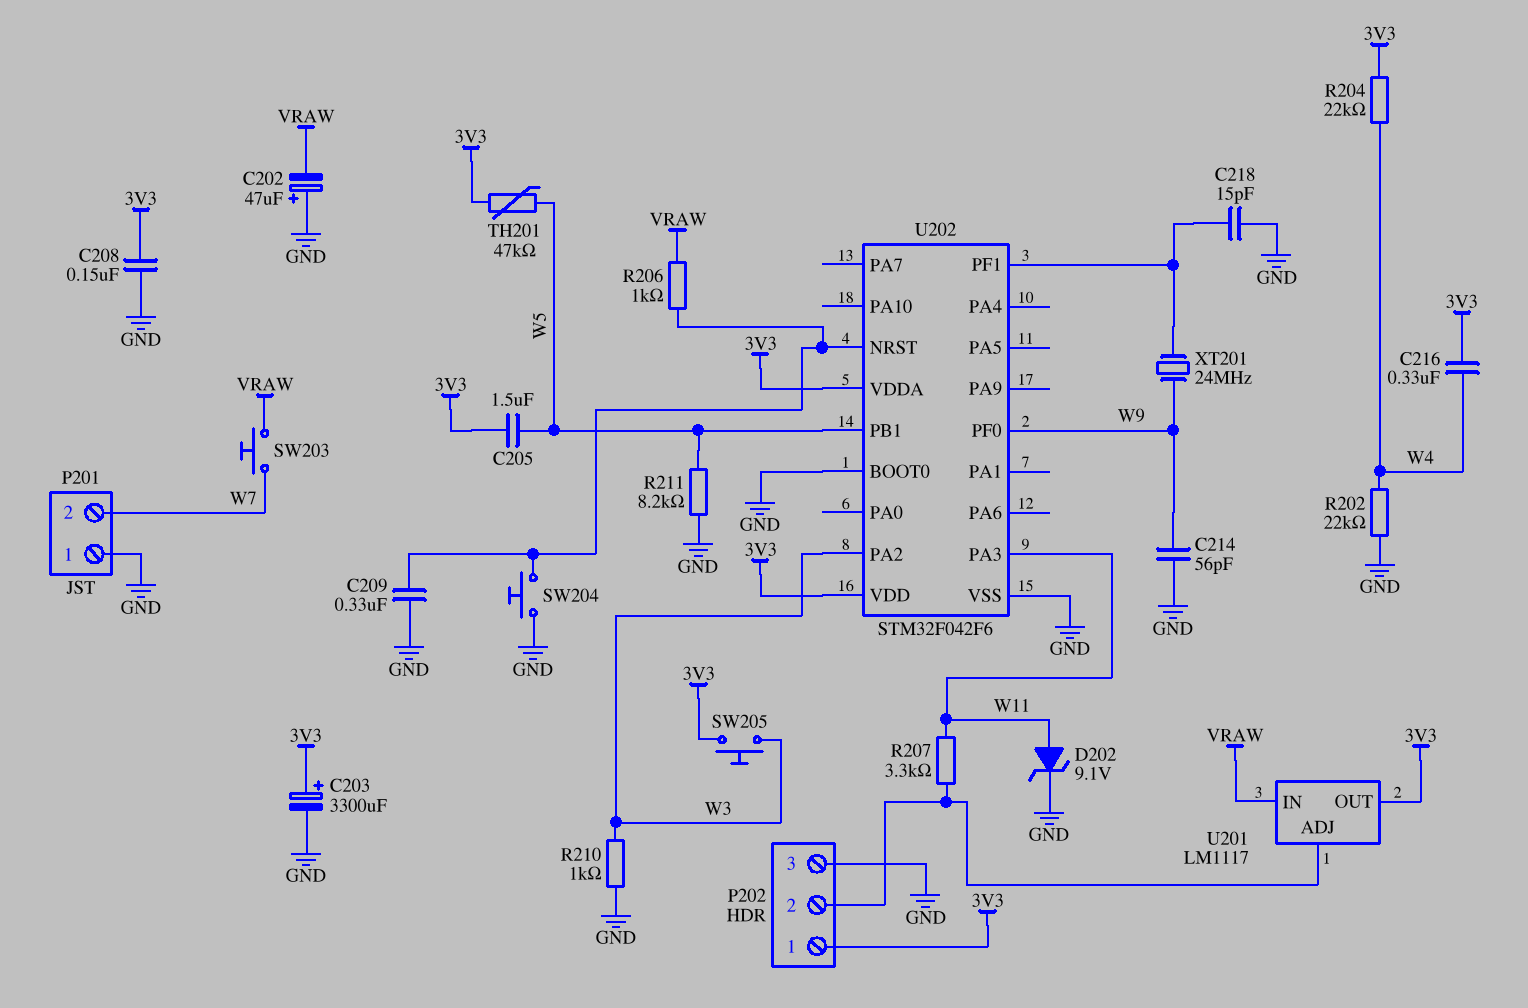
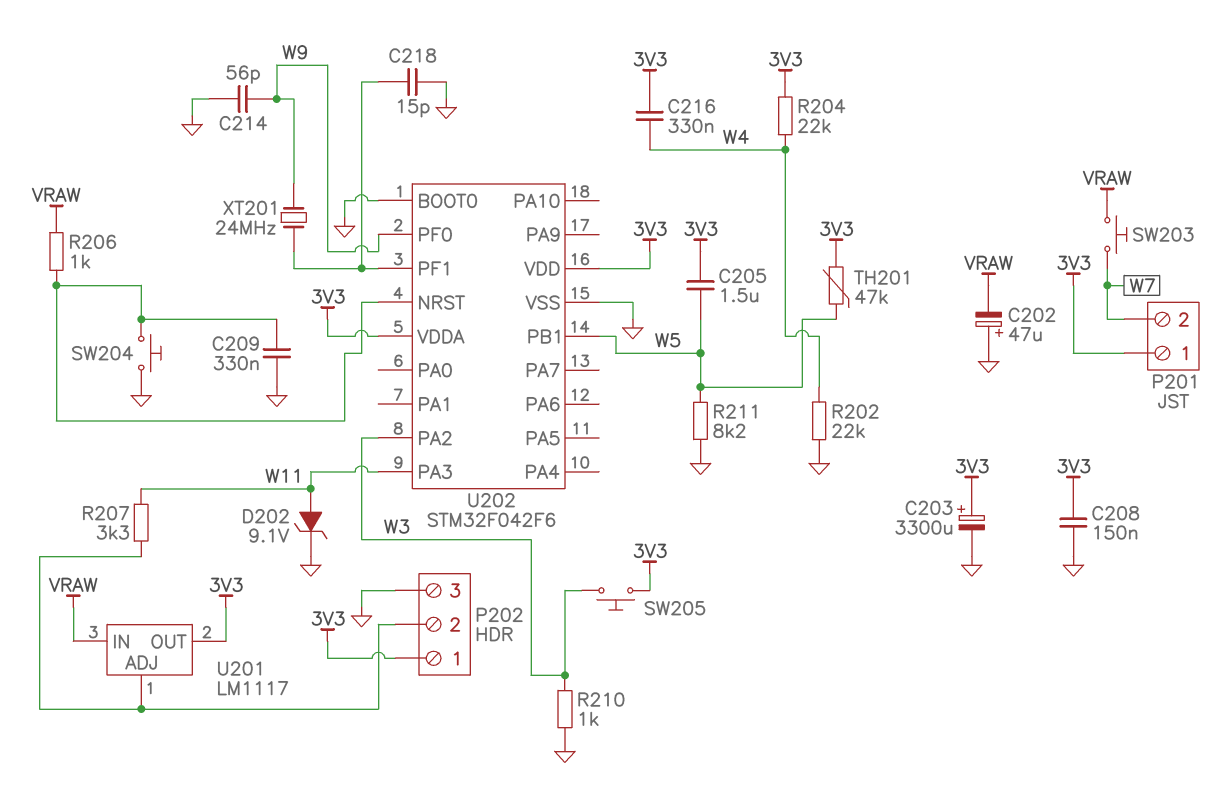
P201 pin 1: GND -> 3V3

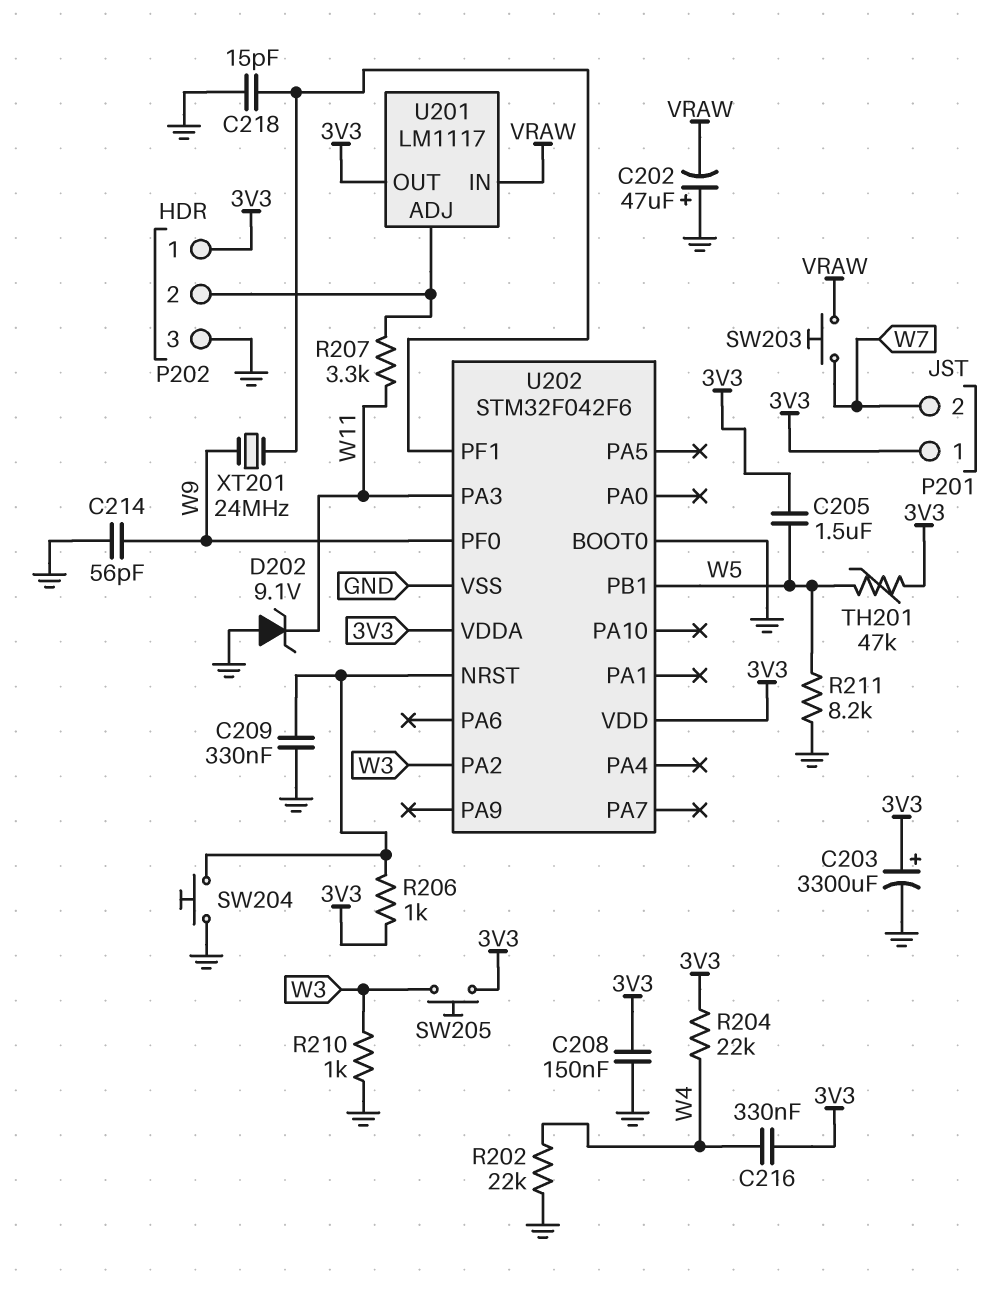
D202: zener 9.1V (A W11, K GND) -> zener 9.1V (A GND, K W11)
R206: 1k (U202/NRST, VRAW) -> 1k (3V3, U202/NRST)

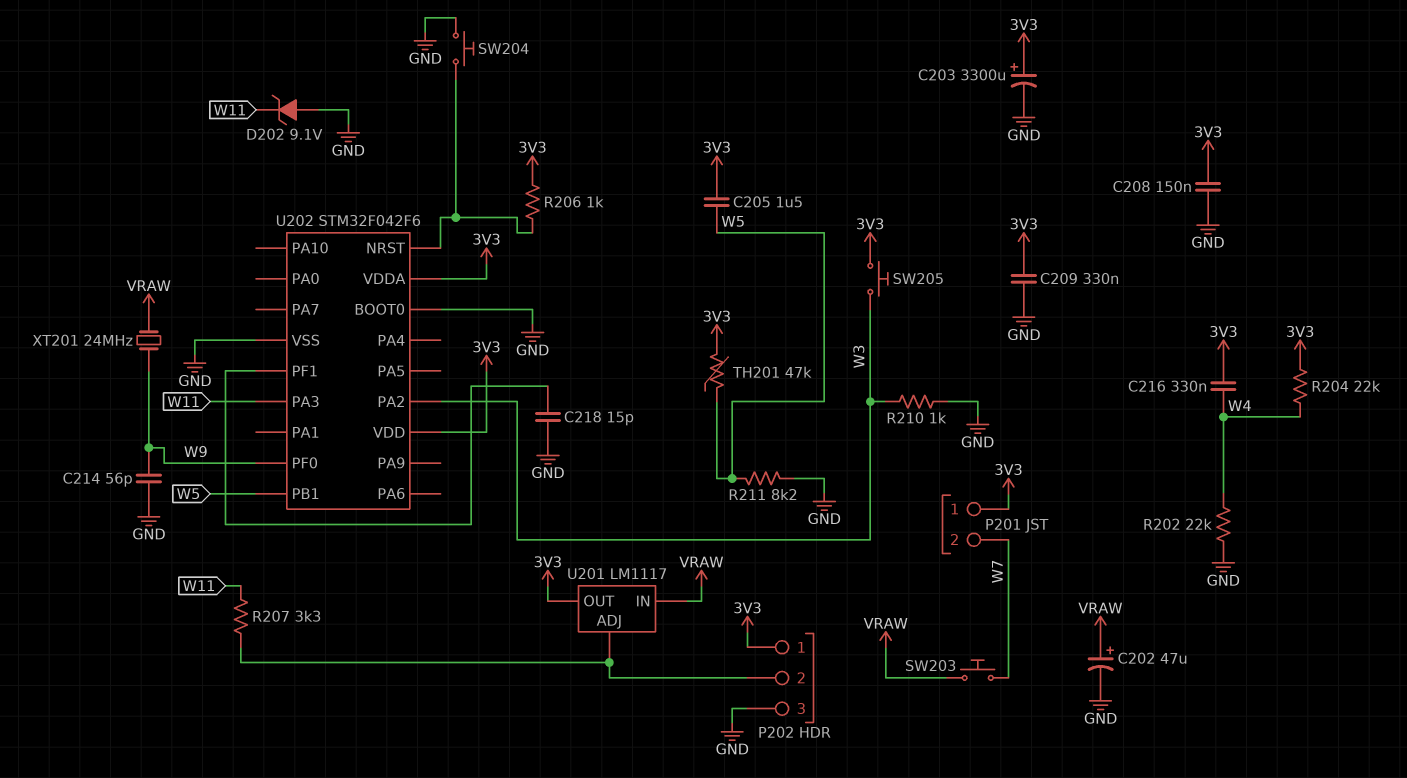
C202: 47uF (plus GND, minus VRAW) -> 47uF (plus VRAW, minus GND)
C209: 330nF (GND, U202/NRST) -> 330nF (3V3, GND)
XT201: 24MHz (U202/PF1, W9) -> 24MHz (VRAW, W9)

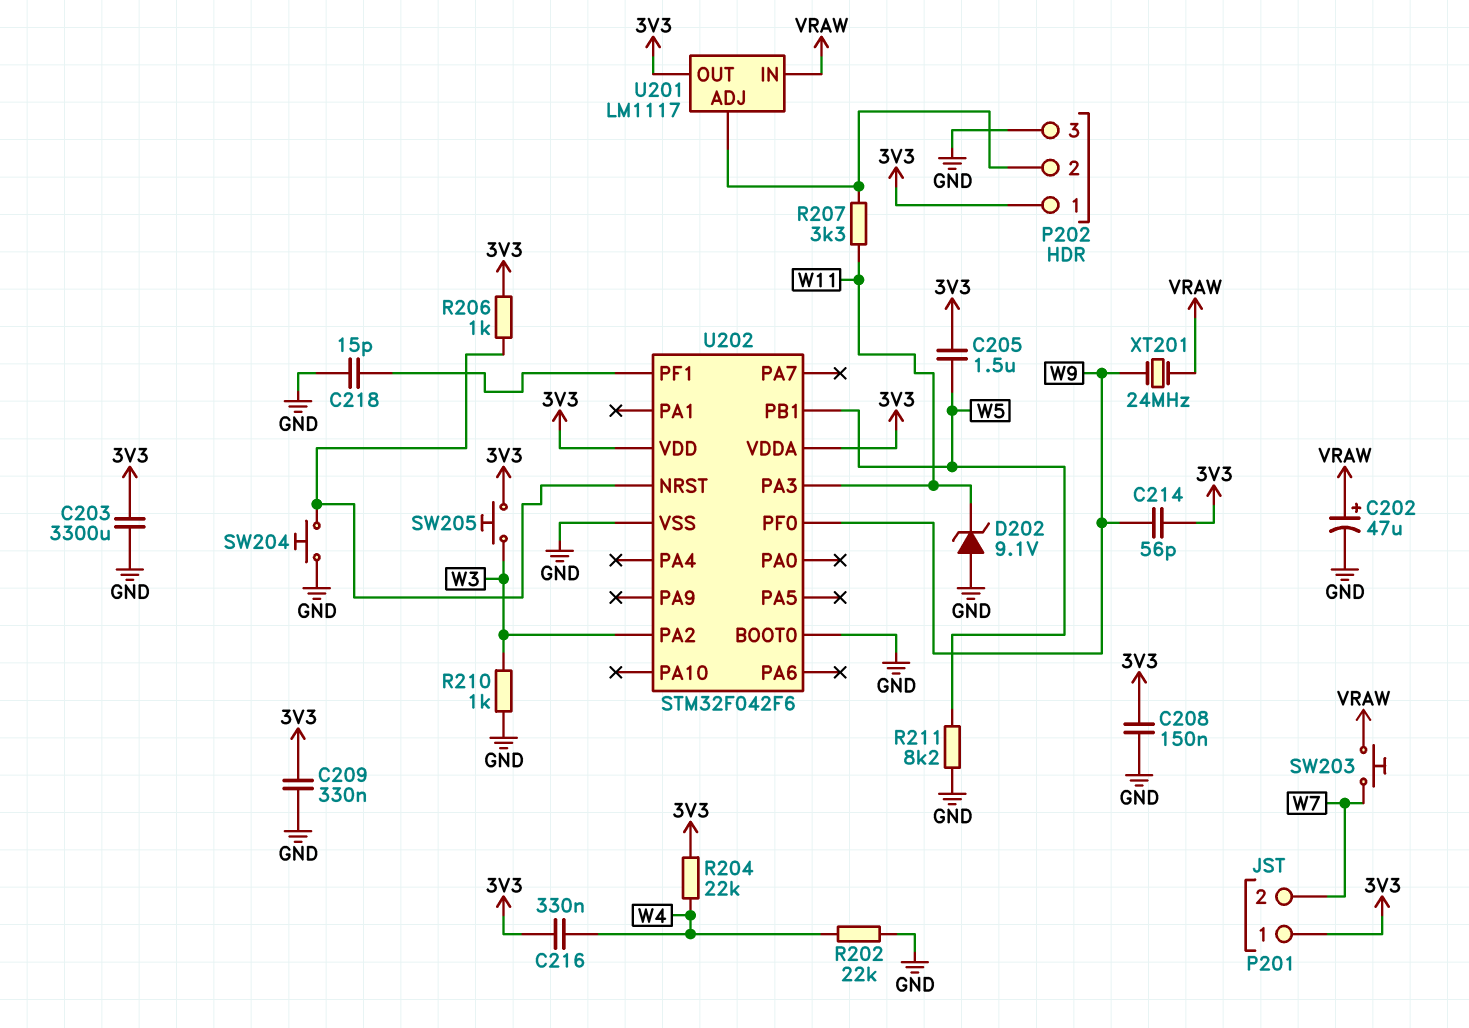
C203: 3300uF (plus 3V3, minus GND) -> 3300uF (3V3, GND)
C214: 56pF (GND, W9) -> 56pF (3V3, W9)
TH201: 47k (3V3, W5) -> none

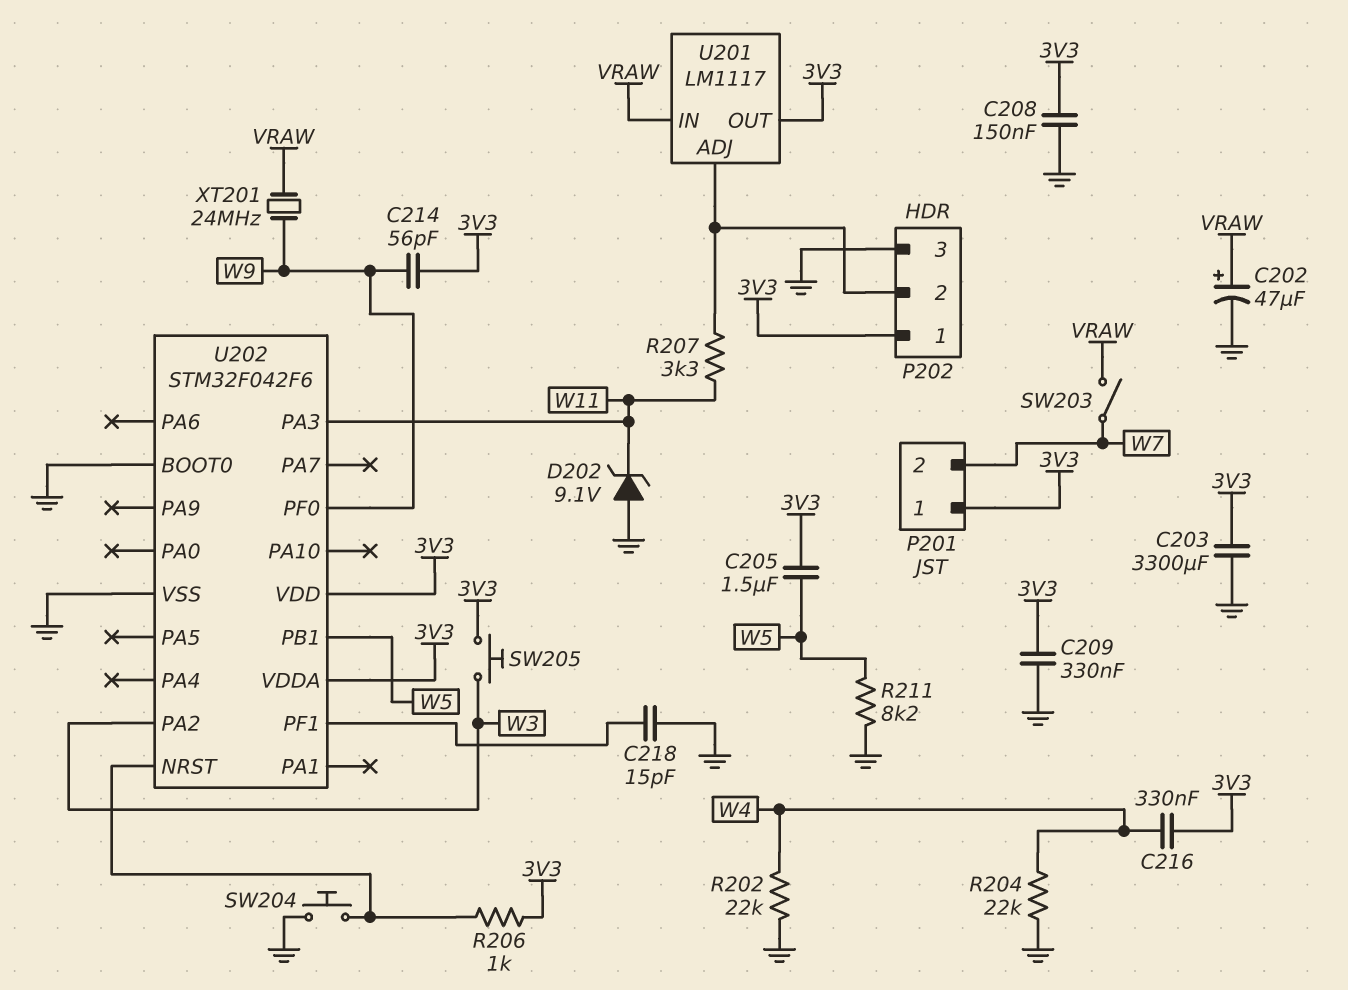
R204: 22k (3V3, W4) -> 22k (GND, W4)
R210: 1k (GND, W3) -> none
SW203: button (VRAW, W7) -> switch (VRAW, W7)

